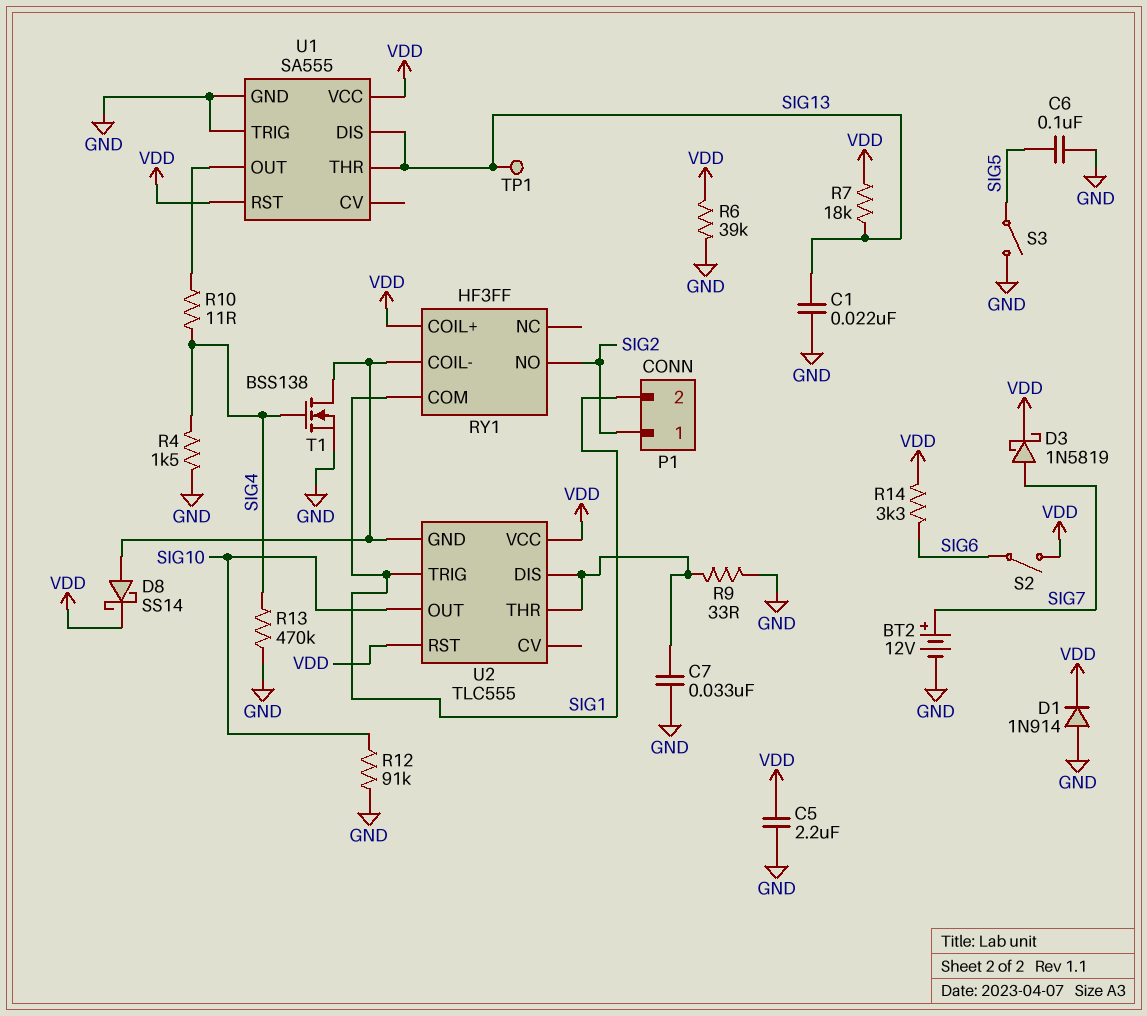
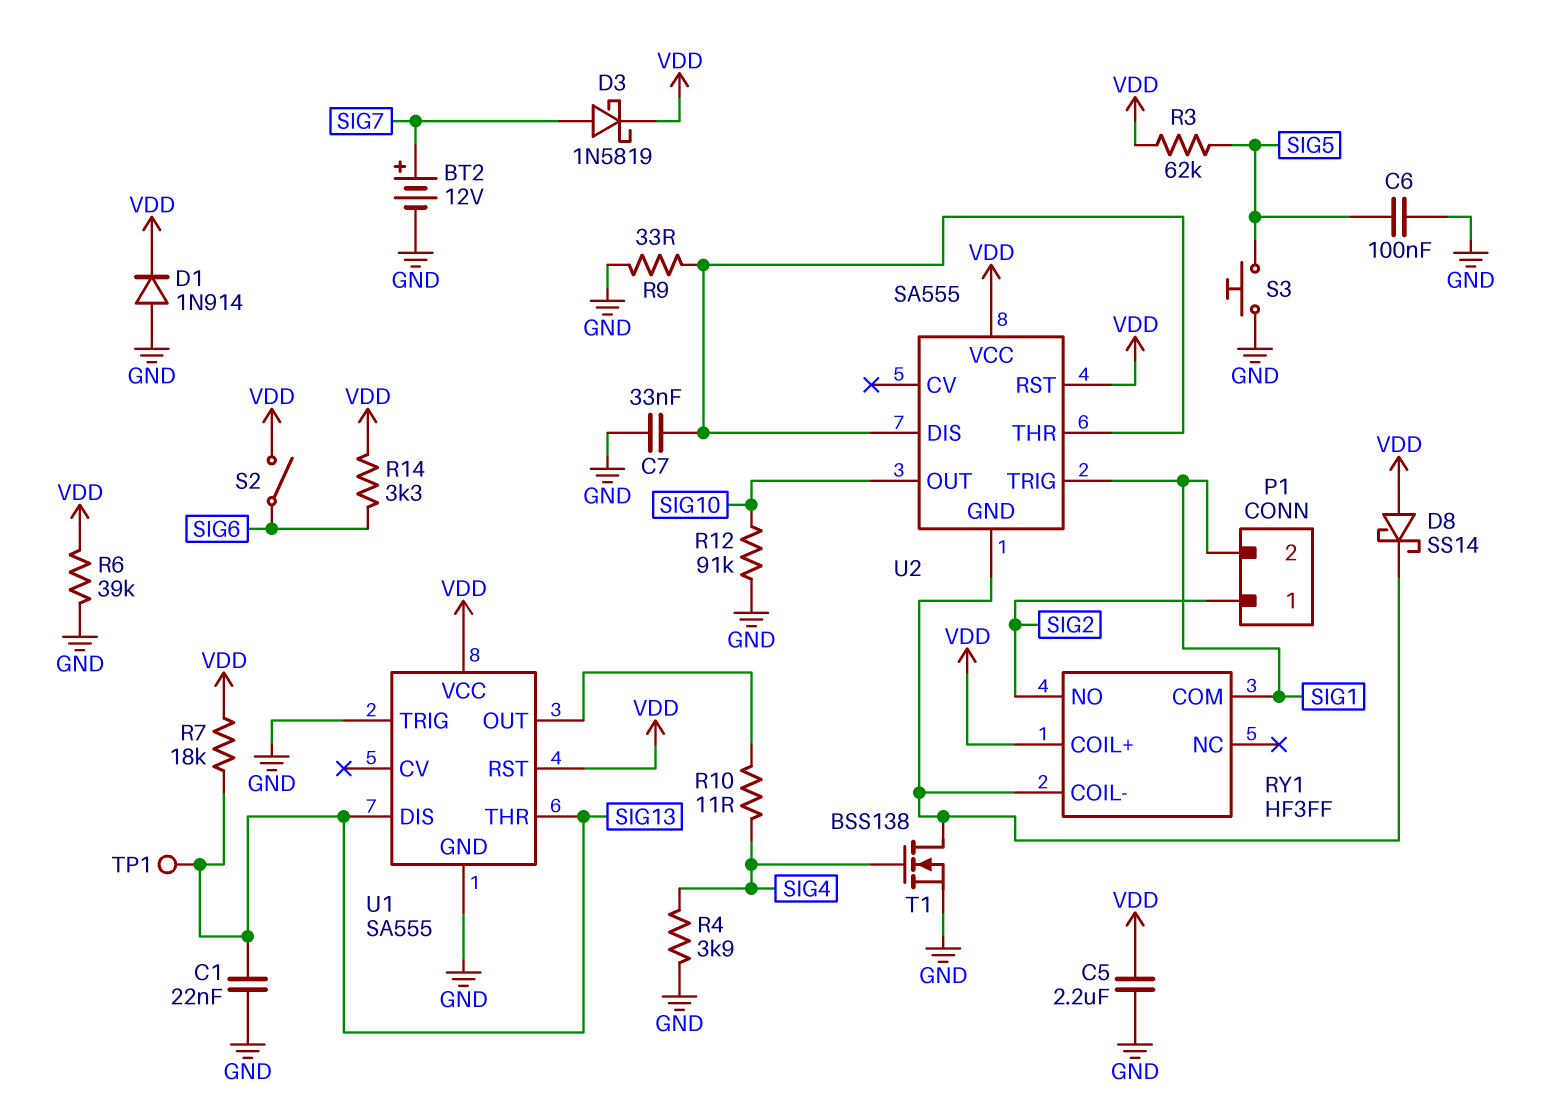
D8: schottky SS14 (A RY1/COIL-, K VDD) -> schottky SS14 (A VDD, K RY1/COIL-)
R3: none -> 62k (SIG5, VDD)
R4: 1.5k (GND, SIG4) -> 3.9k (GND, SIG4)
R13: 470k (GND, SIG4) -> none
S3: switch (GND, SIG5) -> button (GND, SIG5)
U2: TLC555 -> SA555

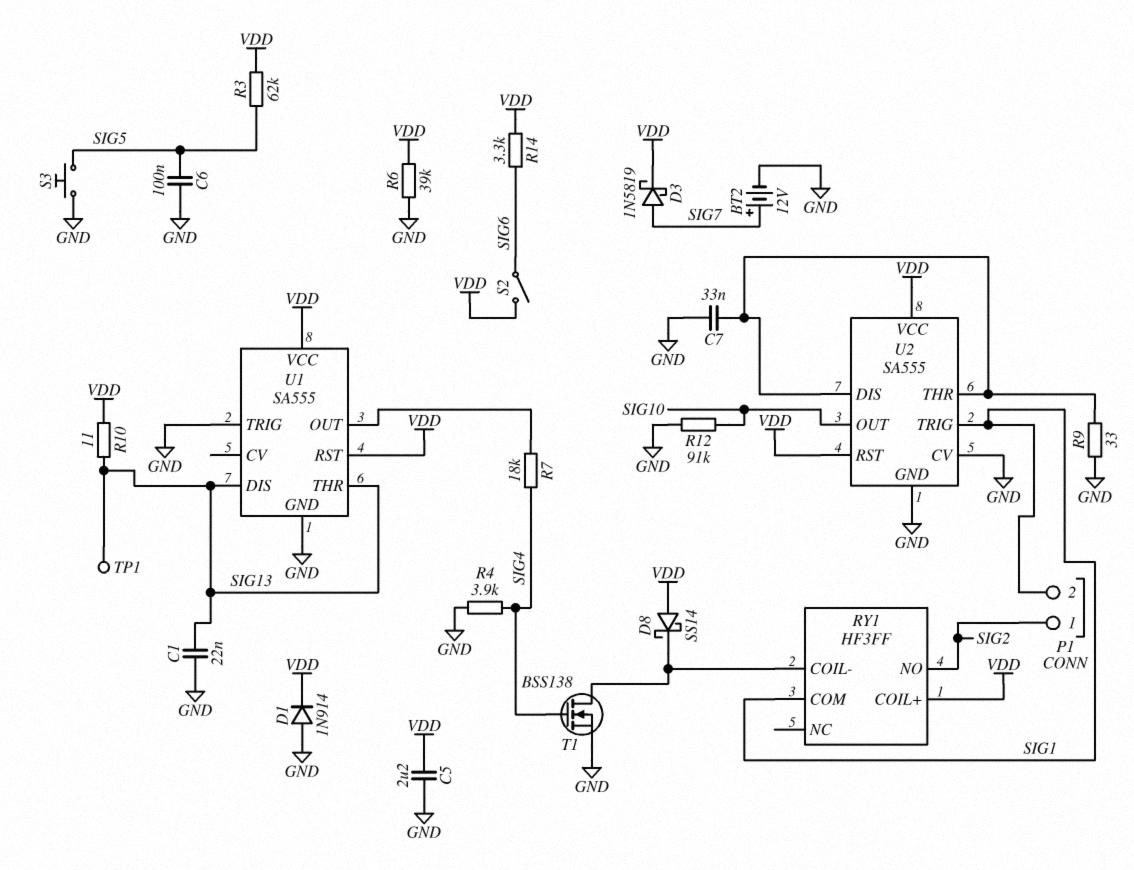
R7: 18k (SIG13, VDD) -> 18k (SIG4, U1/OUT)
R10: 11 (SIG4, U1/OUT) -> 11 (SIG13, VDD)
U2 pin CV: none -> GND
U2 pin GND: RY1/COIL- -> GND

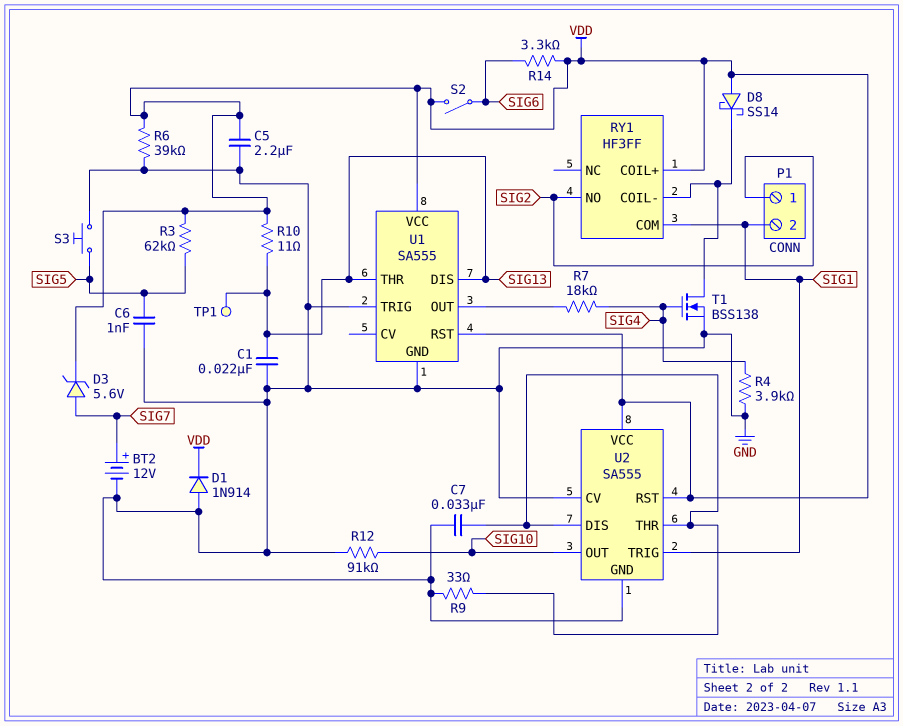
C6: 100nF (GND, SIG5) -> 1nF (GND, SIG5)
D3: schottky 1N5819 (A SIG7, K VDD) -> zener 5.6V (A SIG7, K VDD)

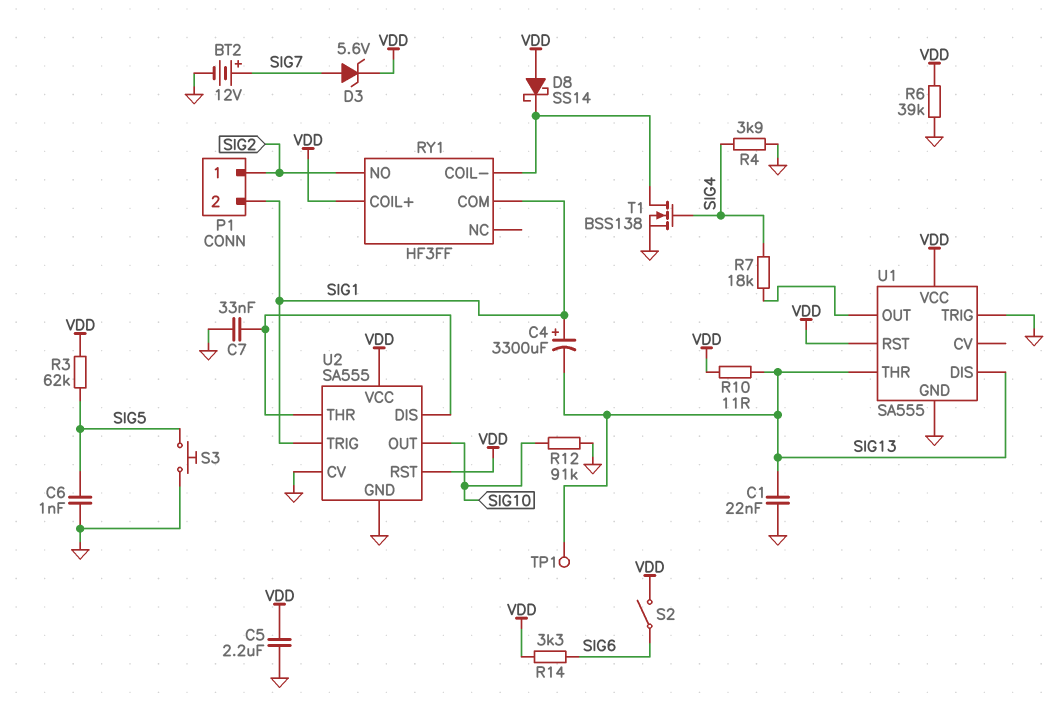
C4: none -> 3300uF (plus SIG1, minus SIG13)
D1: diode 1N914 (A GND, K VDD) -> none
R9: 33 (GND, U2/DIS) -> none

